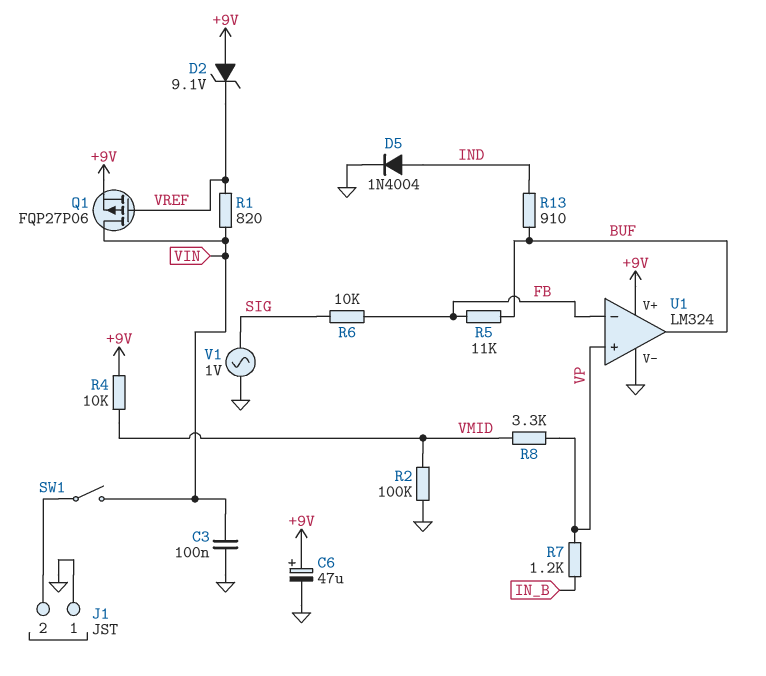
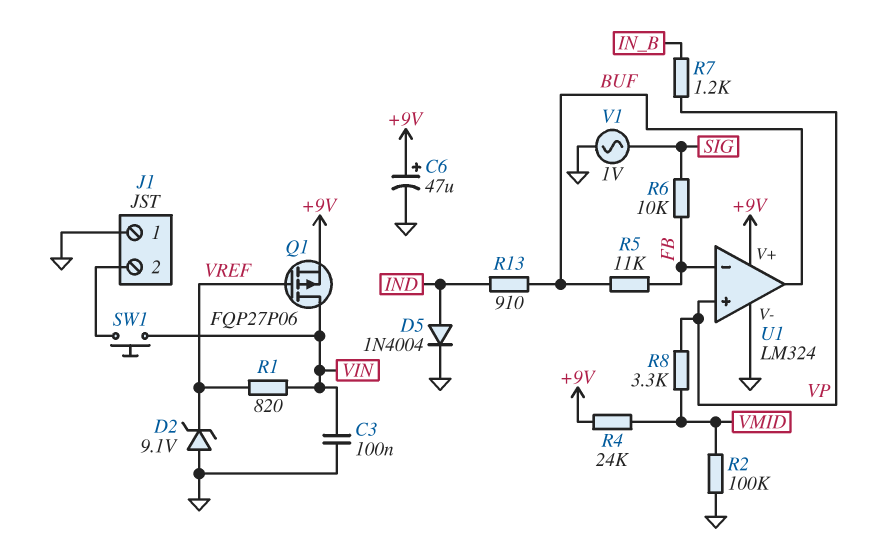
D2: zener 9.1V (A +9V, K VREF) -> zener 9.1V (A GND, K VREF)
R4: 10k (+9V, VMID) -> 24k (+9V, VMID)
SW1: switch (J1/2, VIN) -> button (J1/2, VIN)

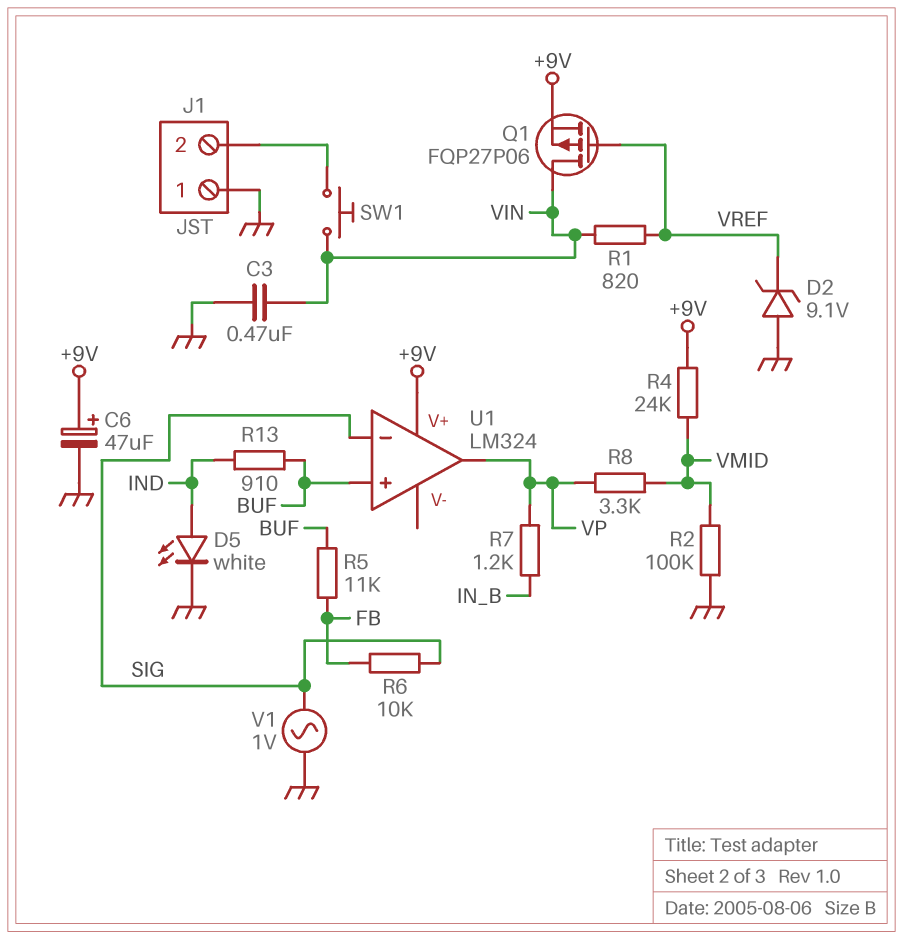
C3: 100nF (GND, VIN) -> 470nF (GND, VIN)
D5: diode 1N4004 (A IND, K GND) -> LED white (A IND, K GND)
U1 pin V-: GND -> none
U1 pin in+: VP -> BUF
U1 pin in-: FB -> SIG
U1 pin out: BUF -> VP

